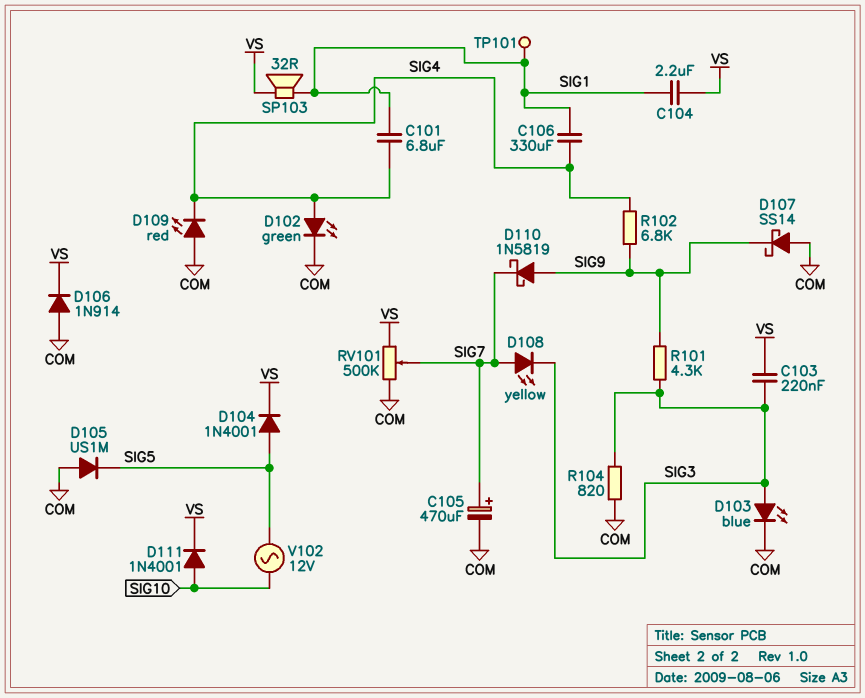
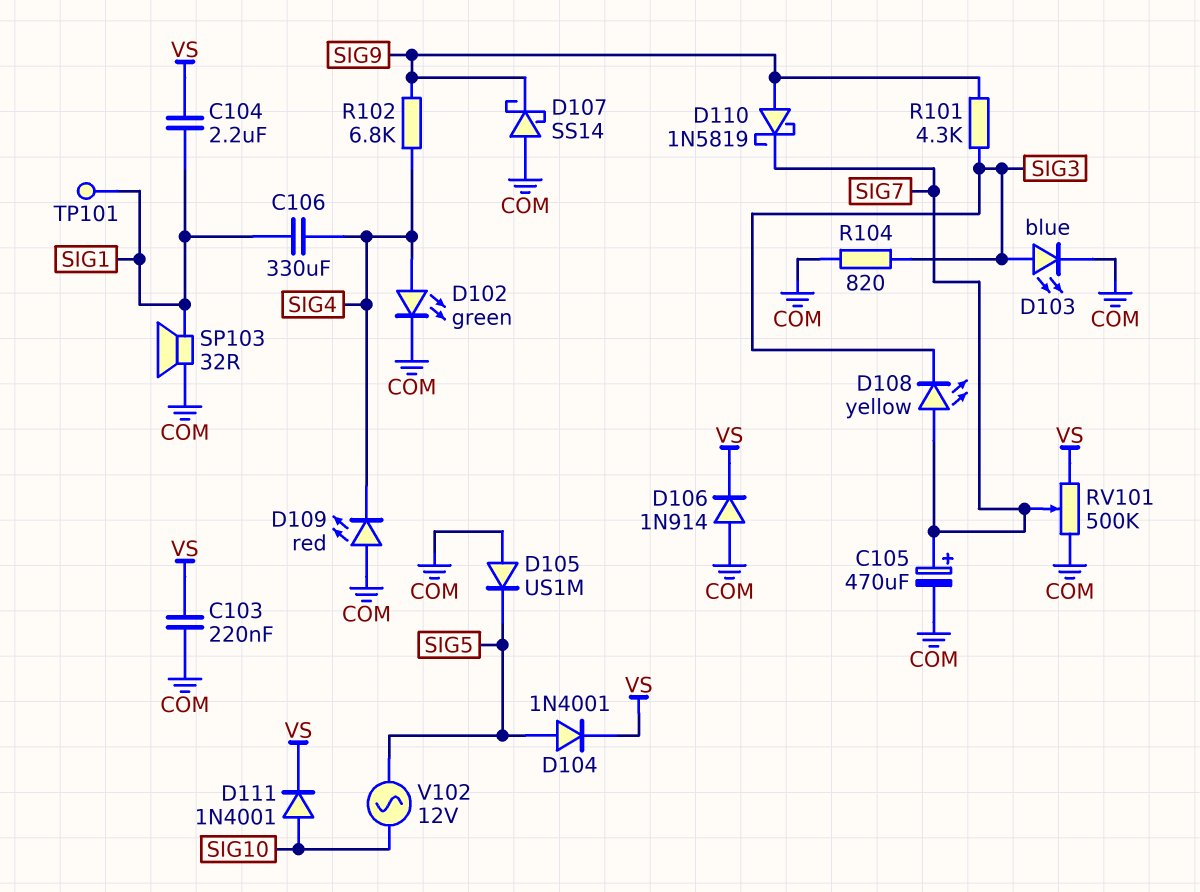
C101: 6.8uF (SIG1, SIG4) -> none
C103: 220nF (SIG3, VS) -> 220nF (COM, VS)
SP103: speaker 32R (SIG1, VS) -> speaker 32R (COM, SIG1)

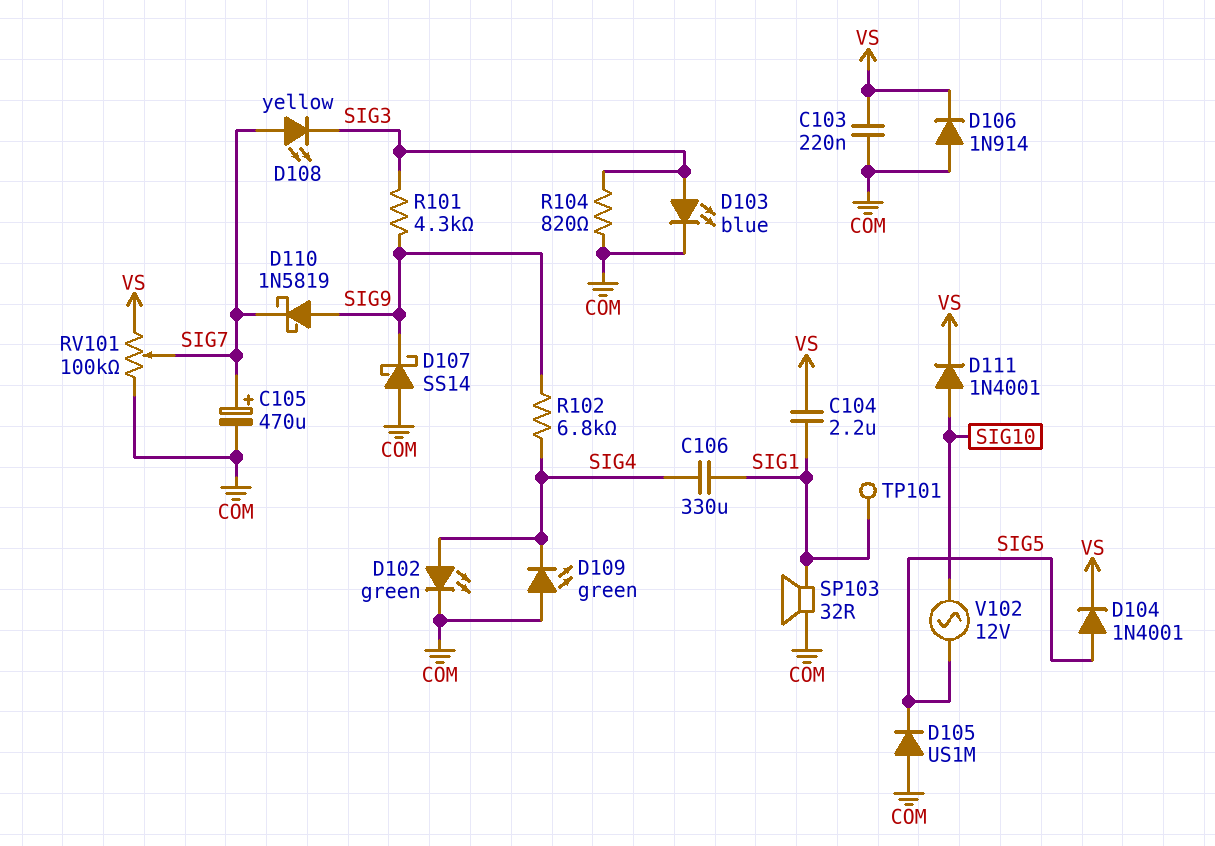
D109: LED red (A COM, K SIG4) -> LED green (A COM, K SIG4)
RV101: 500k (COM, VS, wiper SIG7) -> 100k (COM, VS, wiper SIG7)

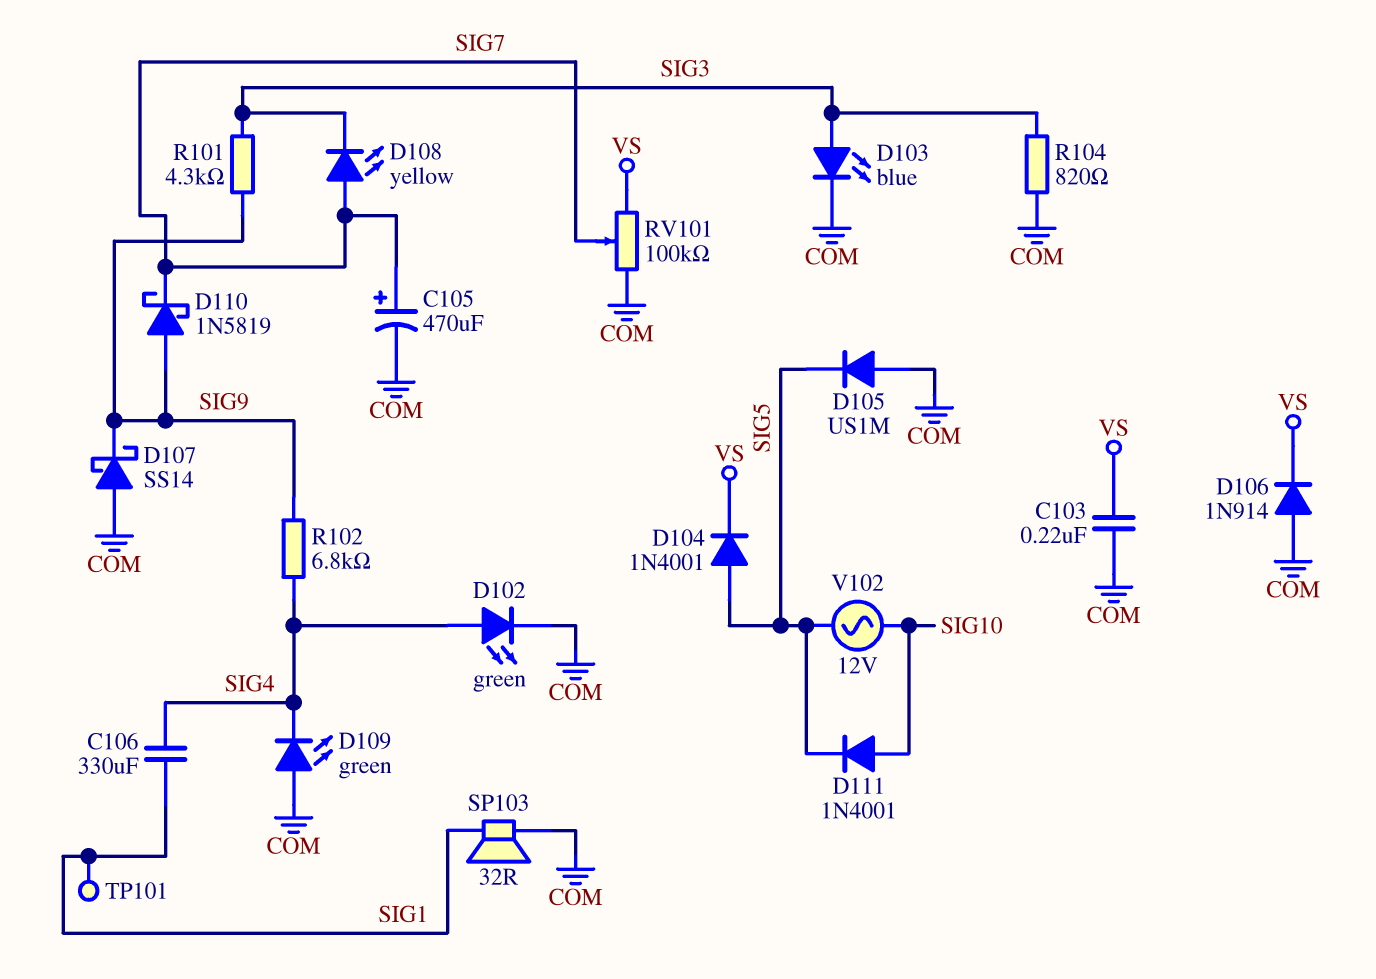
C104: 2.2uF (SIG1, VS) -> none
D111: diode 1N4001 (A SIG10, K VS) -> diode 1N4001 (A SIG10, K SIG5)

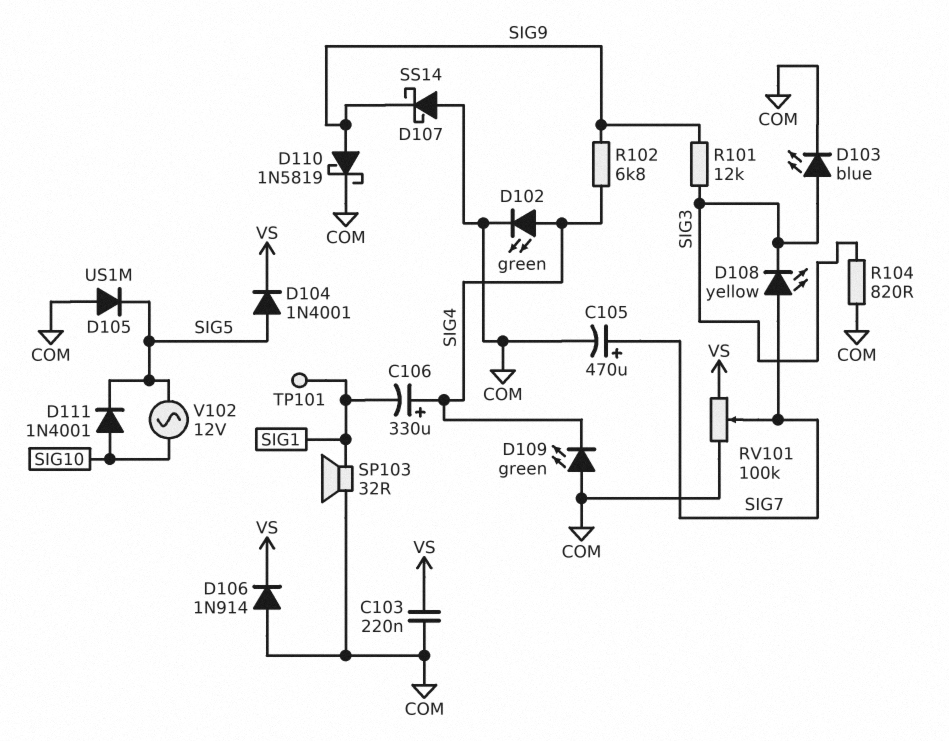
C106: 330uF (SIG1, SIG4) -> 330uF (plus SIG4, minus SIG1)
D110: schottky 1N5819 (A SIG9, K SIG7) -> schottky 1N5819 (A SIG9, K COM)
R101: 4.3k (SIG3, SIG9) -> 12k (SIG3, SIG9)

